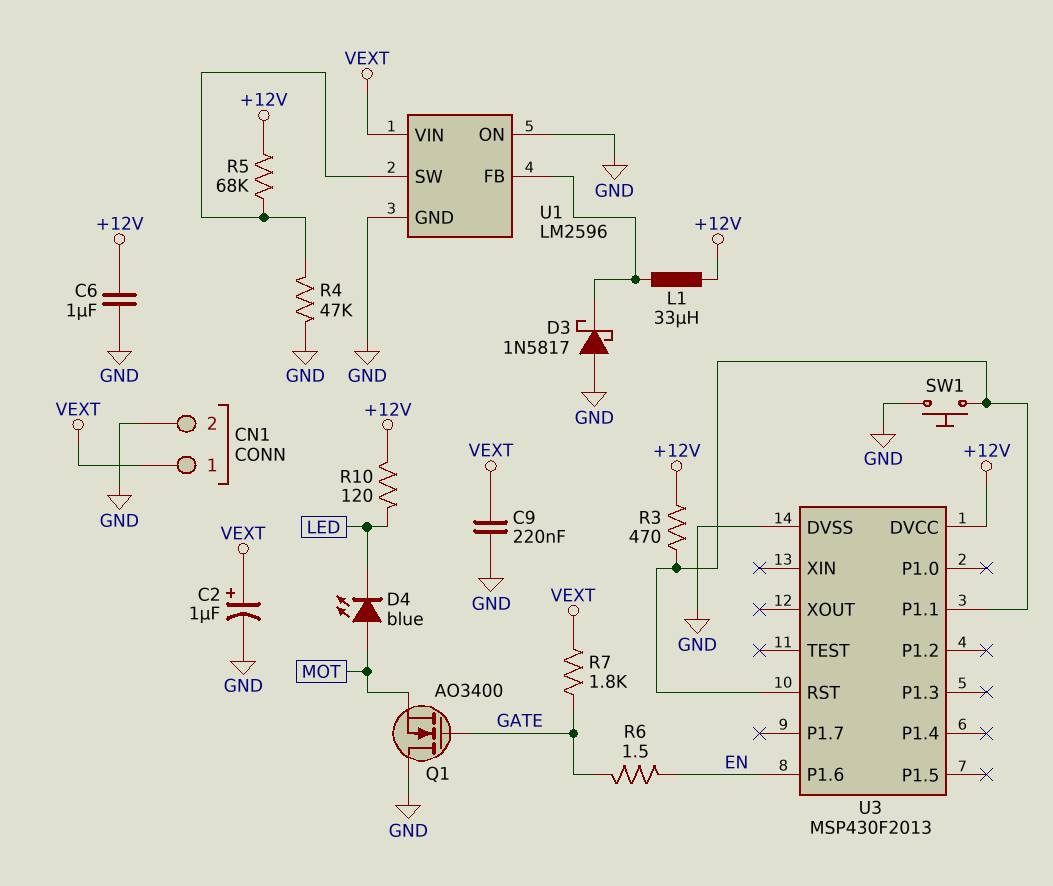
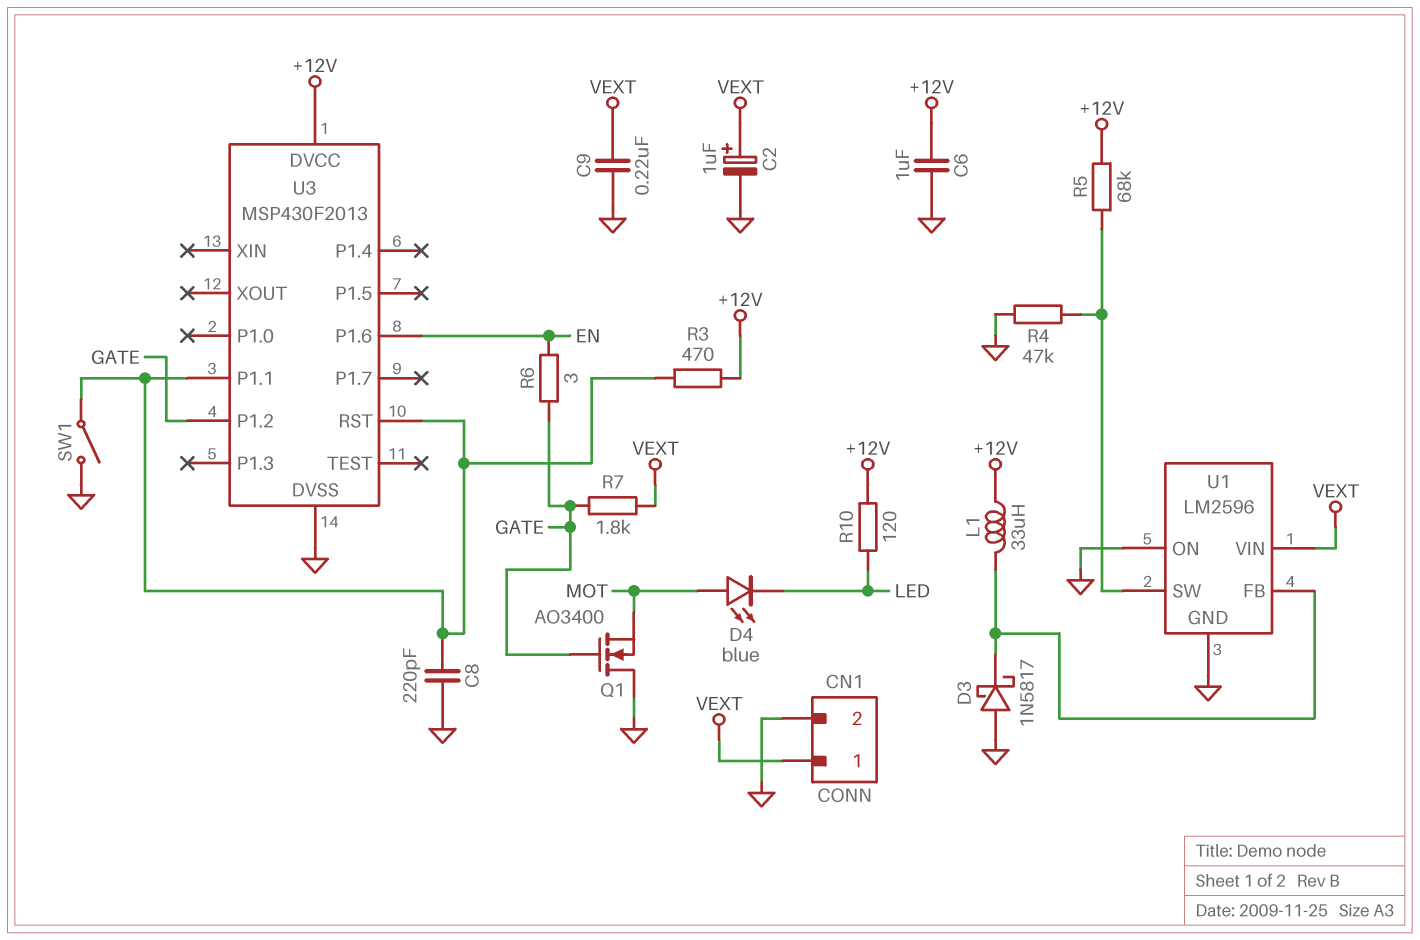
C8: none -> 220pF (GND, U3/P1.1)
R6: 1.5 (EN, GATE) -> 3 (EN, GATE)
SW1: button (GND, U3/P1.1) -> switch (GND, U3/P1.1)
U3 pin P1.2: none -> GATE

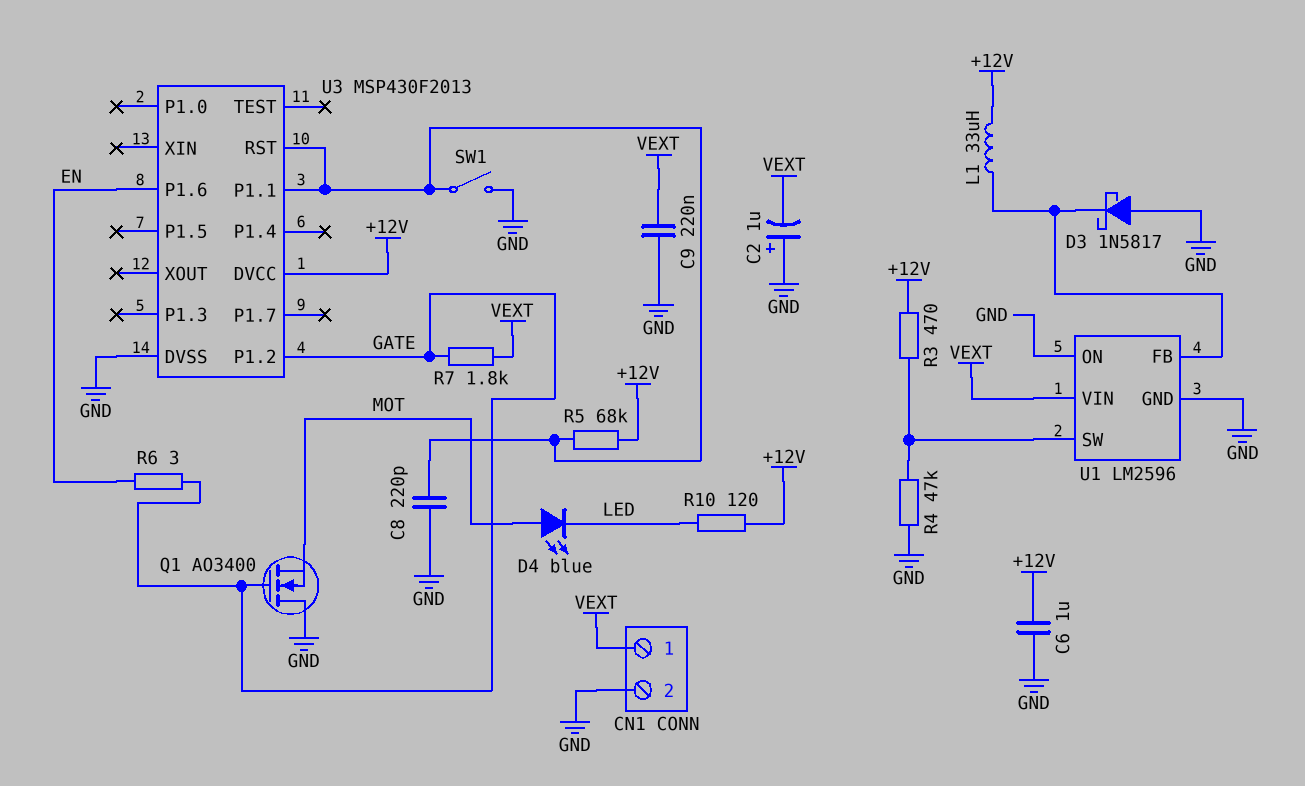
C2: 1uF (plus VEXT, minus GND) -> 1uF (plus GND, minus VEXT)
R3: 470 (+12V, U3/P1.1) -> 470 (+12V, U1/SW)
R5: 68k (+12V, U1/SW) -> 68k (+12V, U3/P1.1)

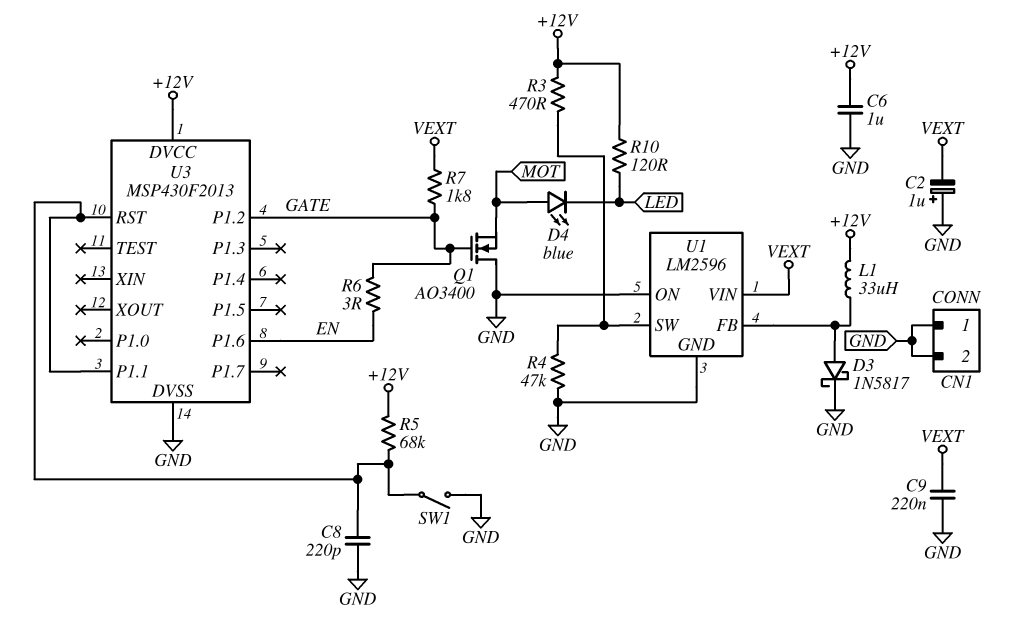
CN1 pin 1: VEXT -> GND
D3: schottky 1N5817 (A GND, K U1/FB) -> schottky 1N5817 (A U1/FB, K GND)

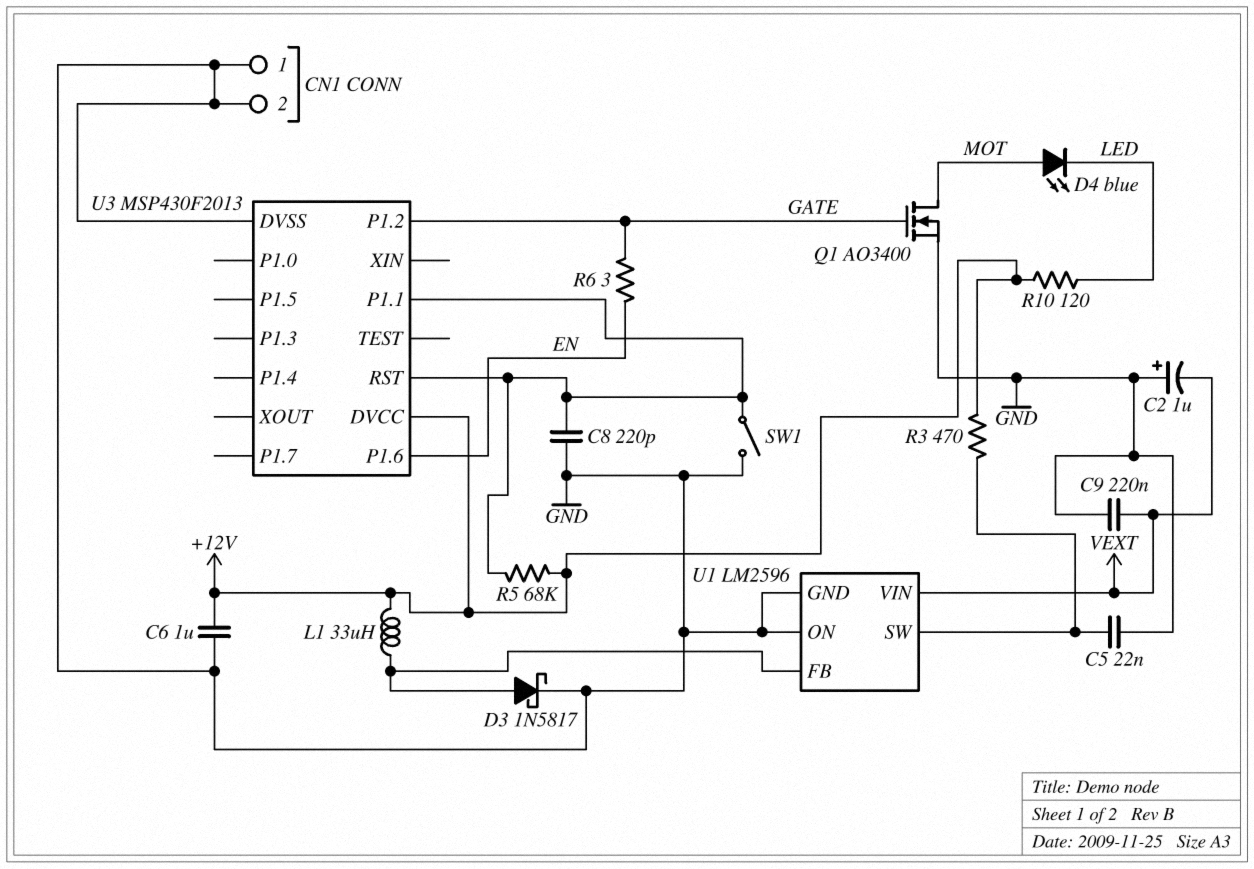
C5: none -> 22nF (GND, U1/SW)
Q1: NMOS AO3400 (G GATE, D GND, S MOT) -> NMOS AO3400 (G GATE, D MOT, S GND)
R4: 47k (GND, U1/SW) -> none
R7: 1.8k (GATE, VEXT) -> none

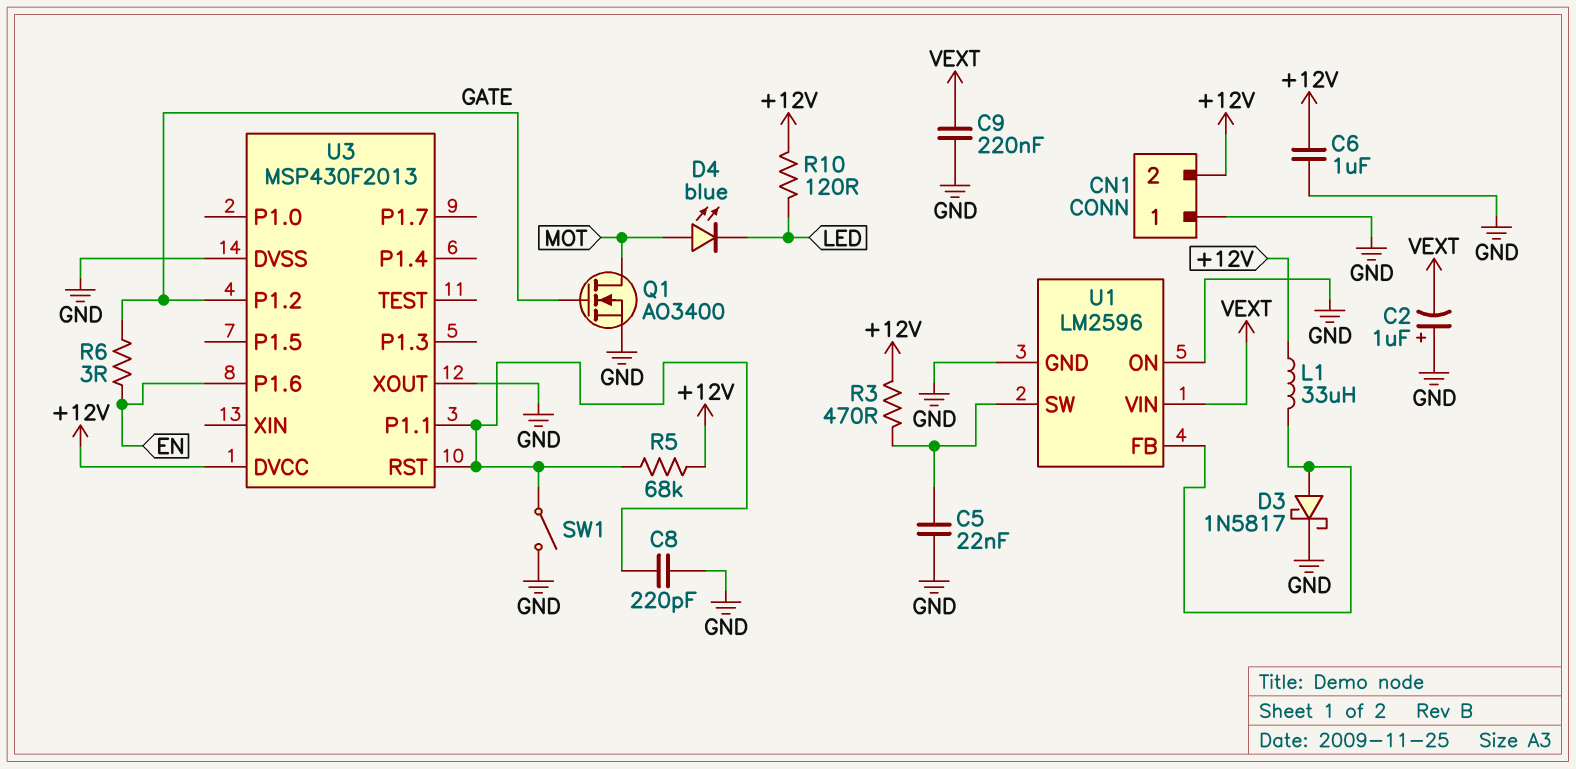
CN1 pin 2: GND -> +12V
U3 pin XOUT: none -> GND

